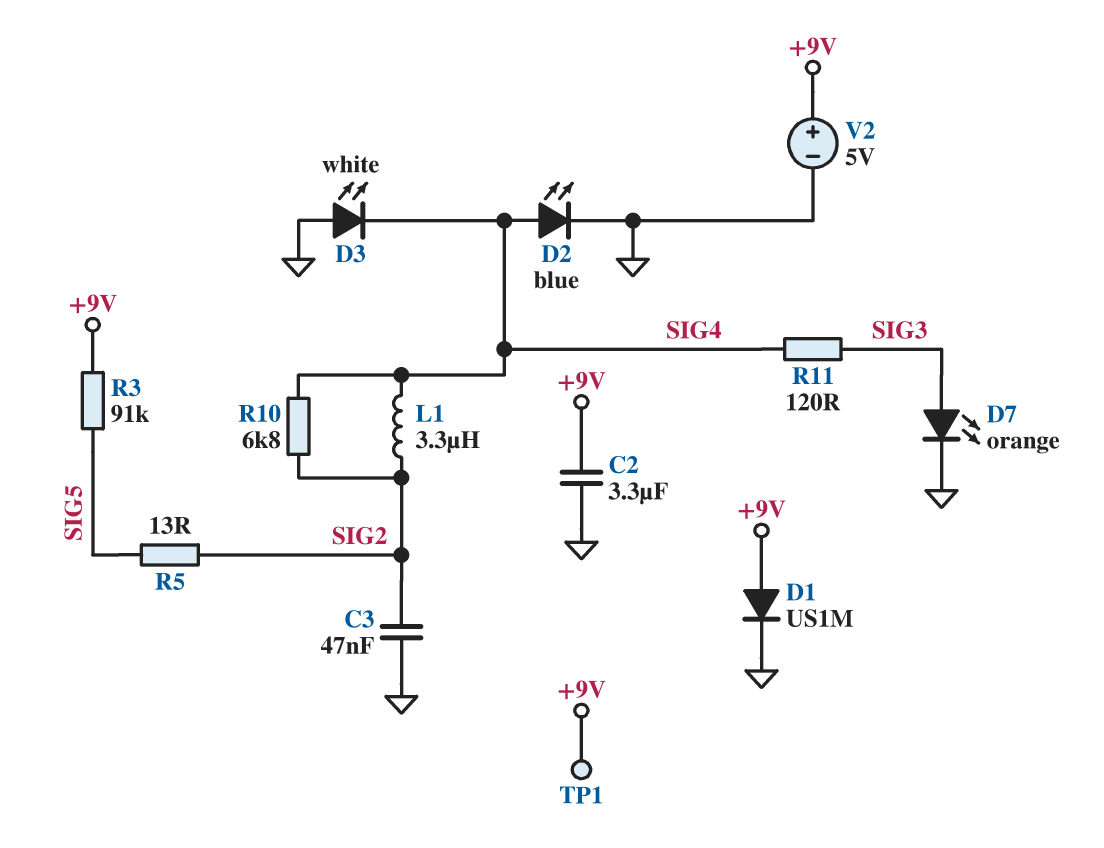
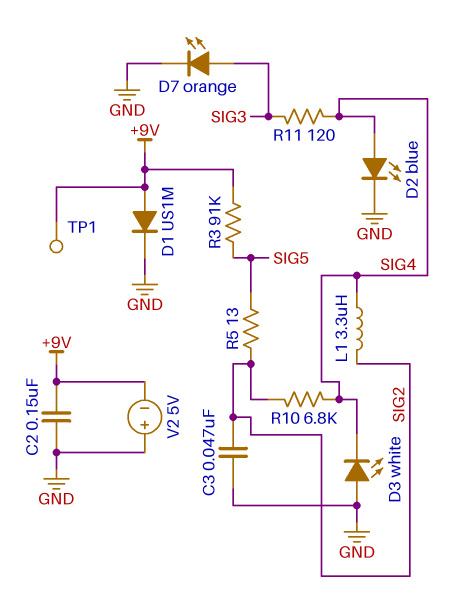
C2: 3.3uF (+9V, GND) -> 150nF (+9V, GND)
V2: 5V (plus +9V, minus GND) -> 5V (plus GND, minus +9V)

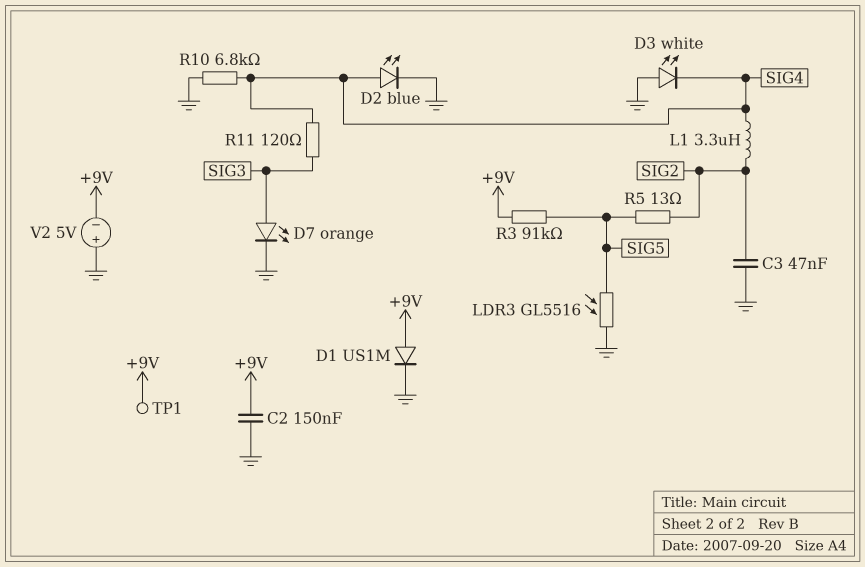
LDR3: none -> GL5516 (GND, SIG5)
R10: 6.8k (SIG2, SIG4) -> 6.8k (GND, SIG4)

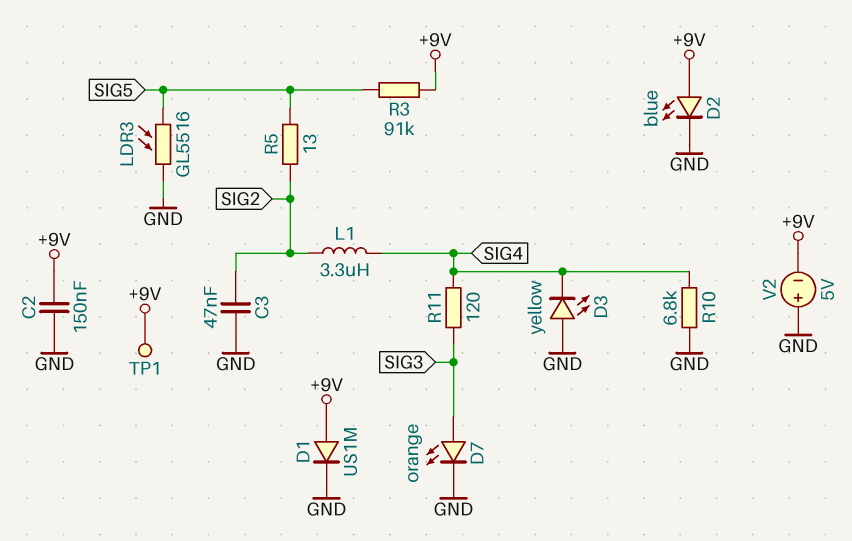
D2: LED blue (A SIG4, K GND) -> LED blue (A +9V, K GND)
D3: LED white (A GND, K SIG4) -> LED yellow (A GND, K SIG4)

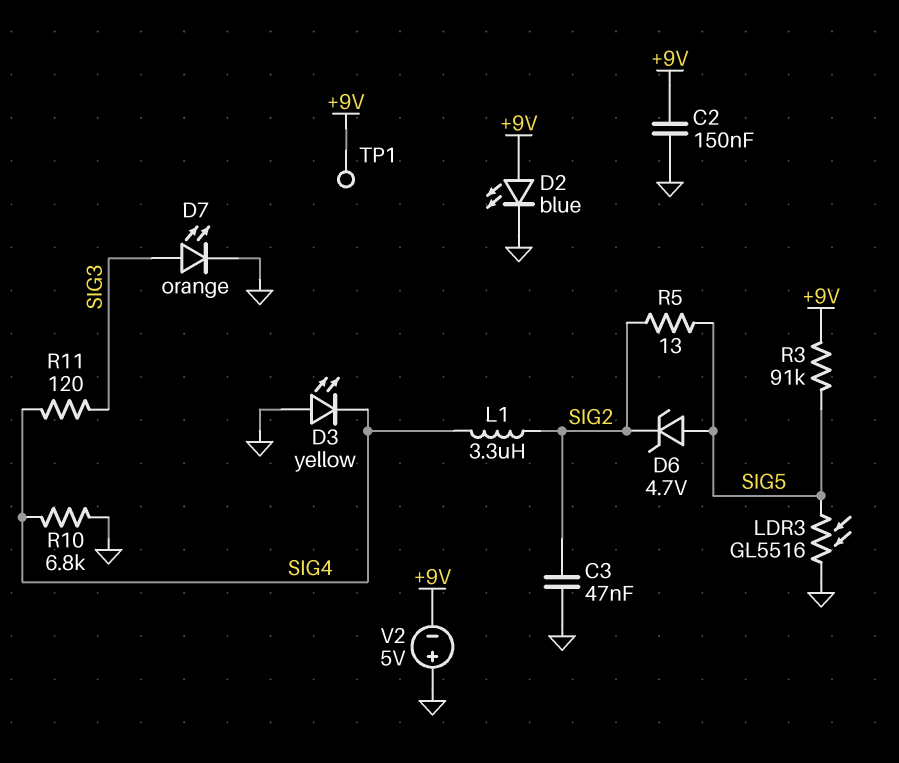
D1: diode US1M (A +9V, K GND) -> none
D6: none -> zener 4.7V (A SIG5, K SIG2)

